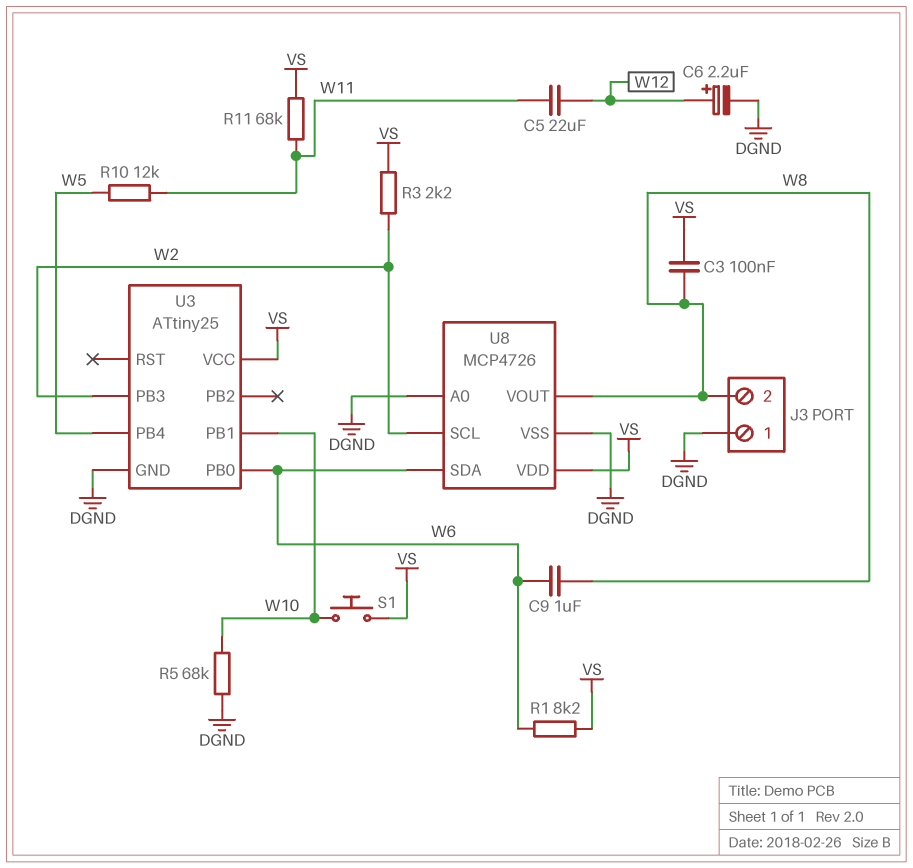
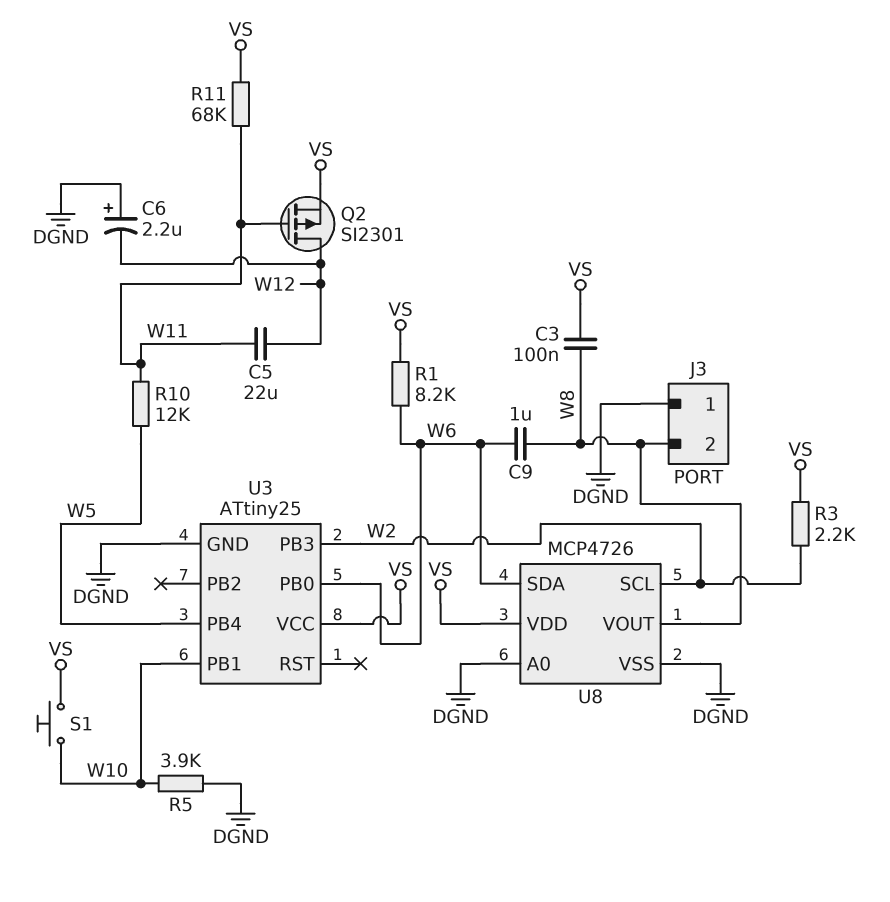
C6: 2.2uF (plus W12, minus DGND) -> 2.2uF (plus DGND, minus W12)
Q2: none -> PMOS SI2301 (G W11, D W12, S VS)
R5: 68k (DGND, W10) -> 3.9k (DGND, W10)

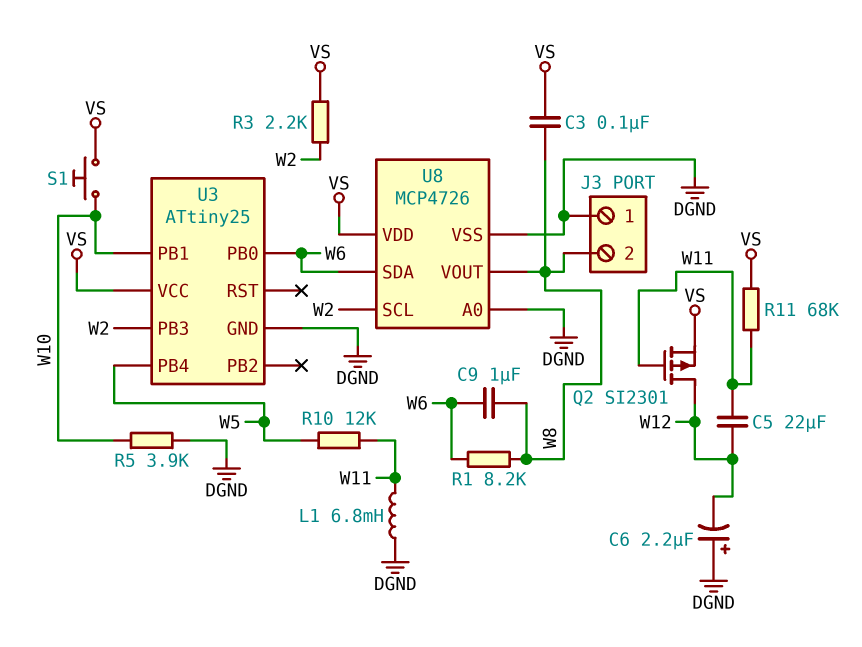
L1: none -> 6.8mH (DGND, W11)
R1: 8.2k (VS, W6) -> 8.2k (W6, W8)

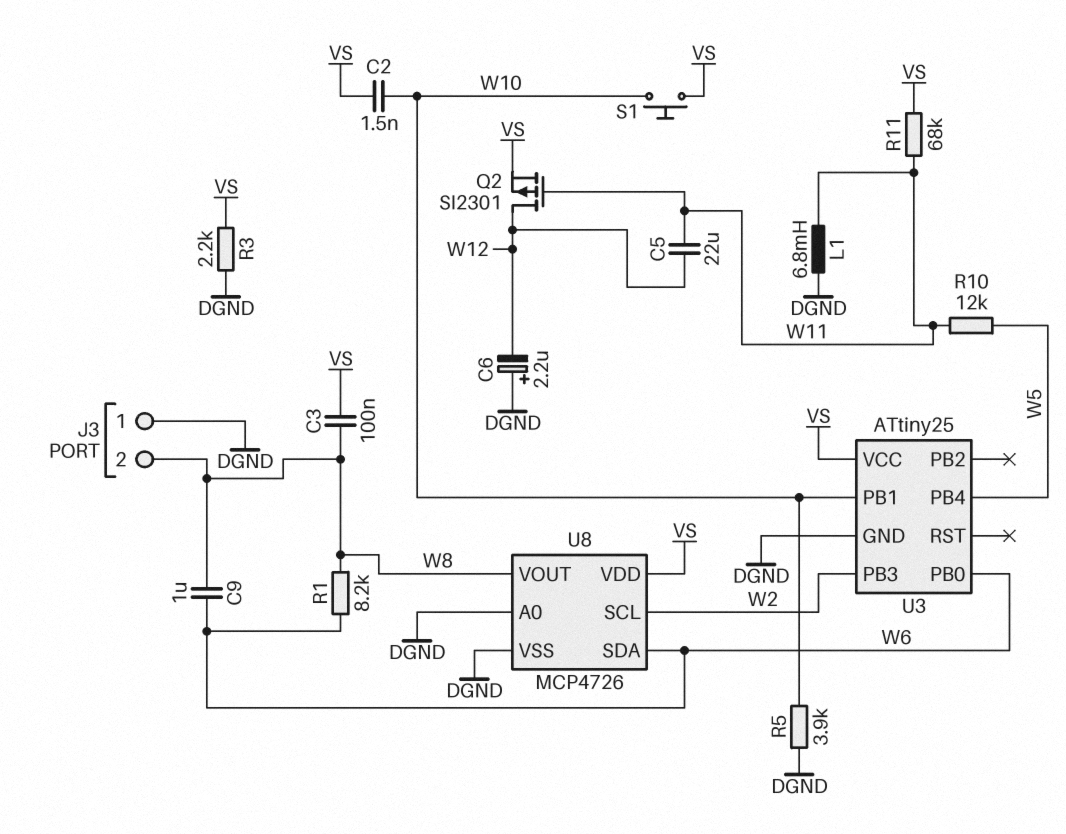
C2: none -> 1.5nF (VS, W10)
R3: 2.2k (VS, W2) -> 2.2k (DGND, VS)

